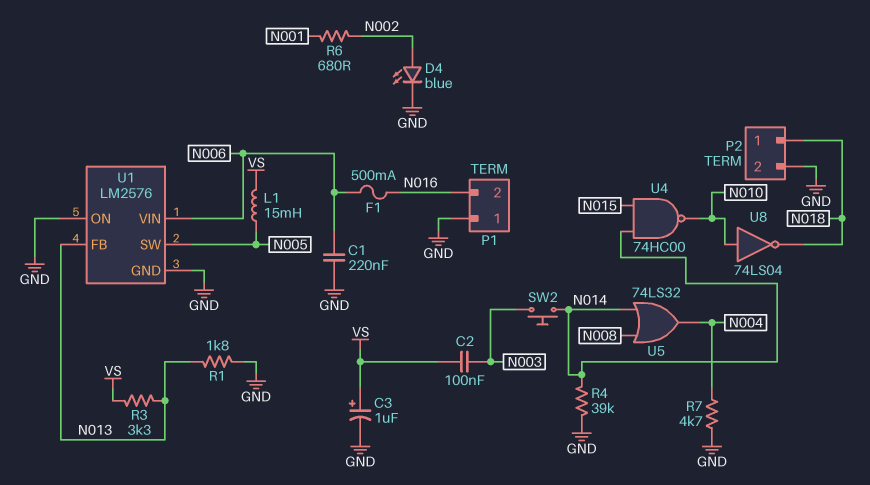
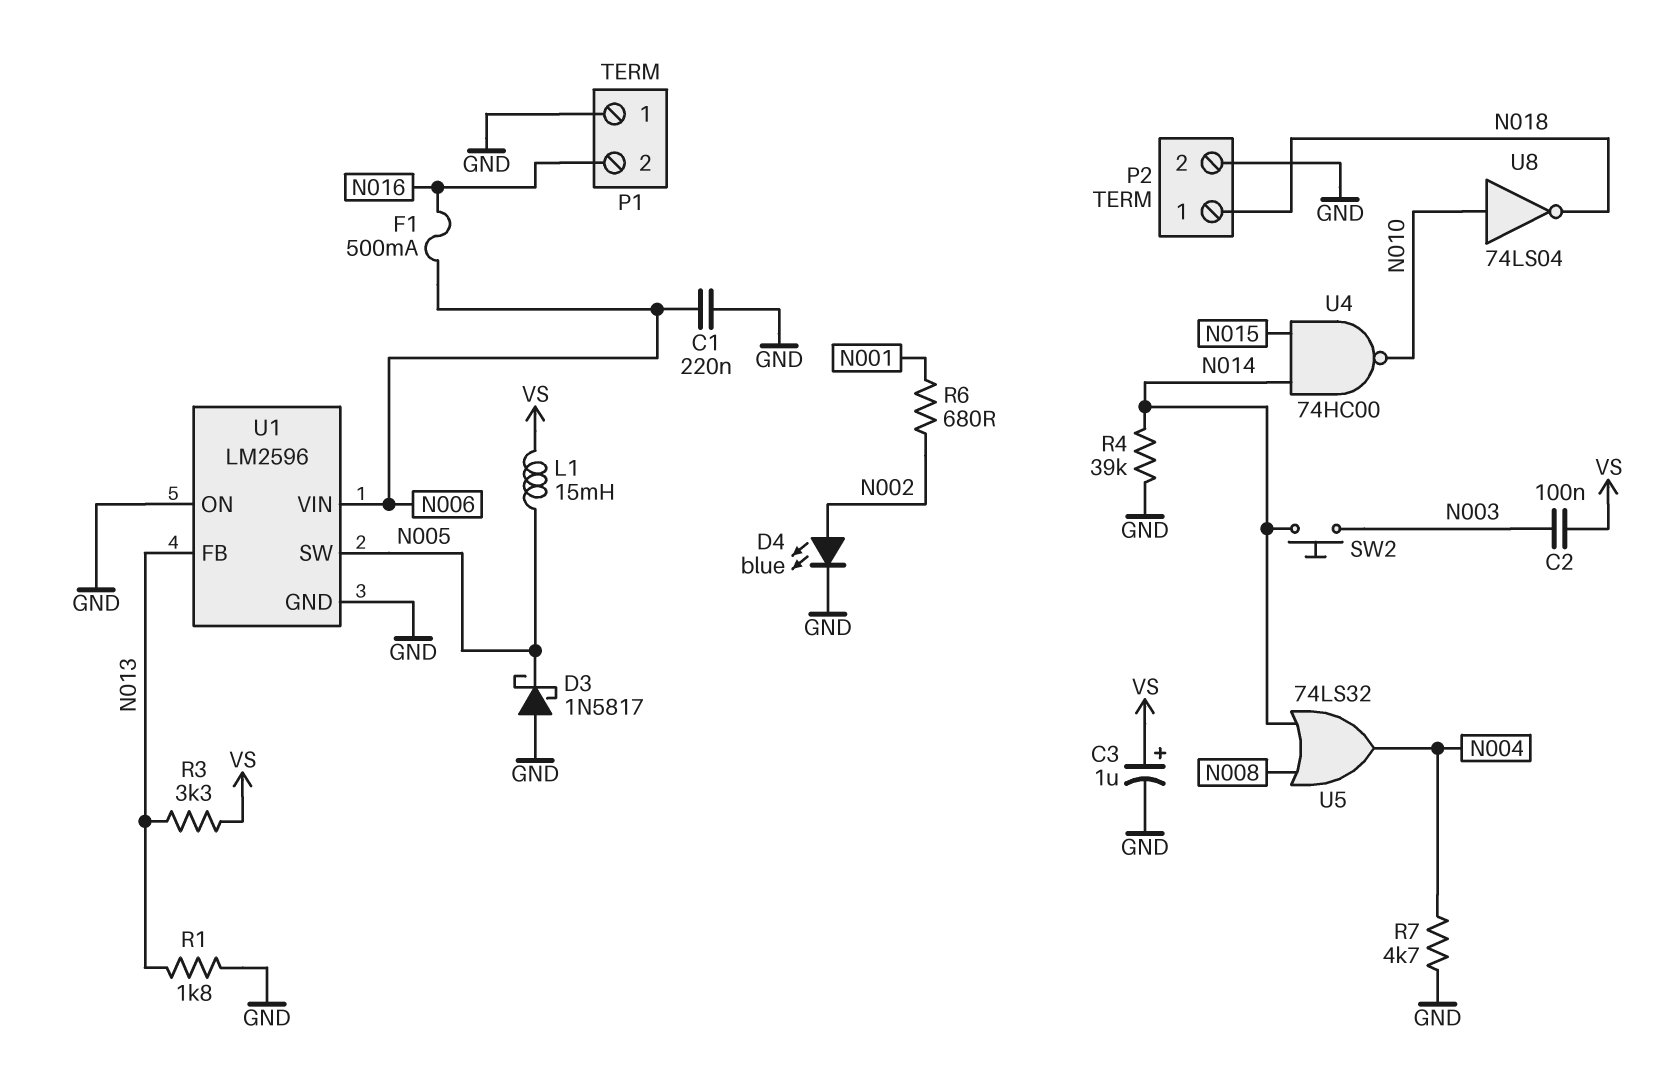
D3: none -> schottky 1N5817 (A GND, K N005)
U1: LM2576 -> LM2596

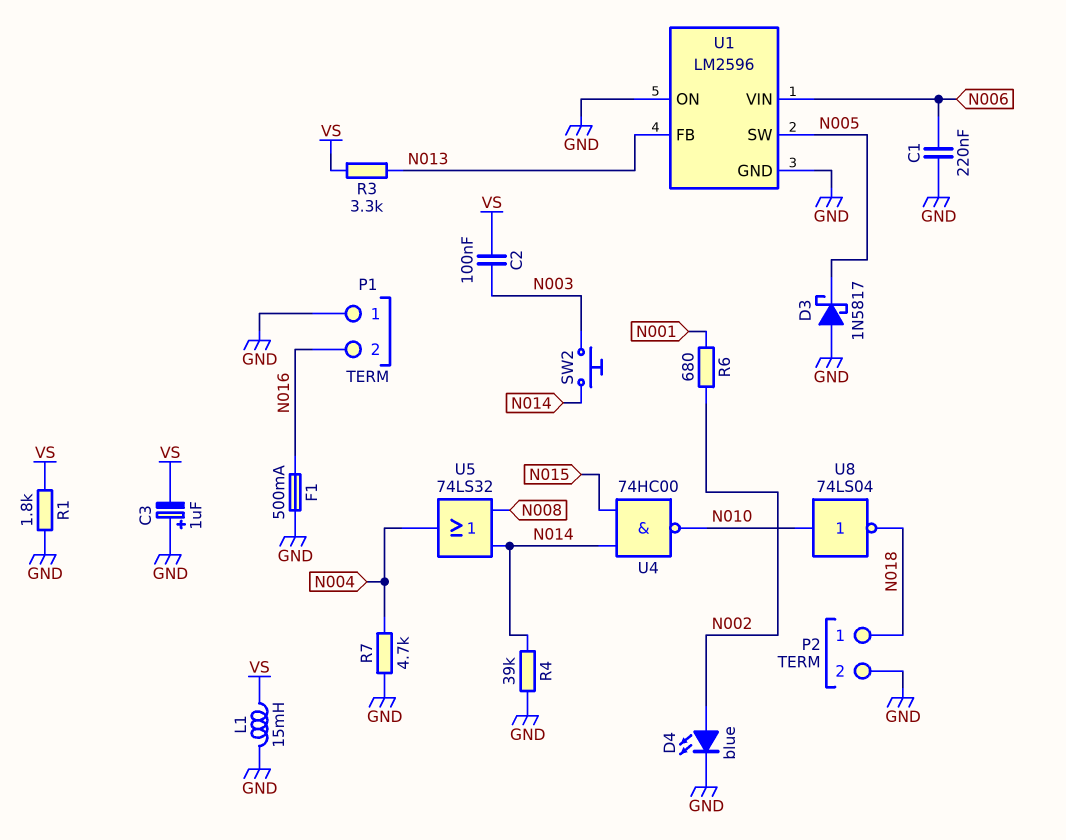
C3: 1uF (plus VS, minus GND) -> 1uF (plus GND, minus VS)
F1: 500mA (N006, N016) -> 500mA (GND, N016)
L1: 15mH (N005, VS) -> 15mH (GND, VS)
R1: 1.8k (GND, N013) -> 1.8k (GND, VS)

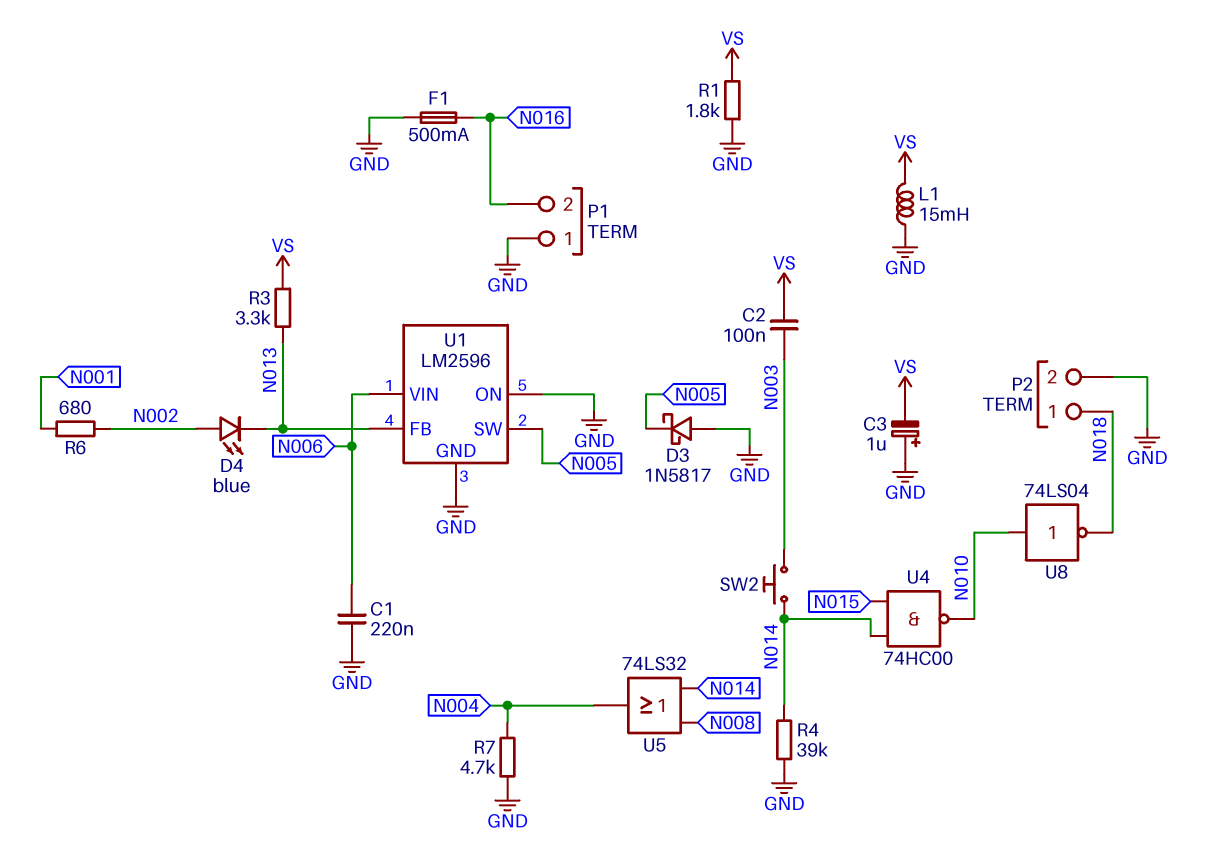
D4: LED blue (A N002, K GND) -> LED blue (A N002, K N013)

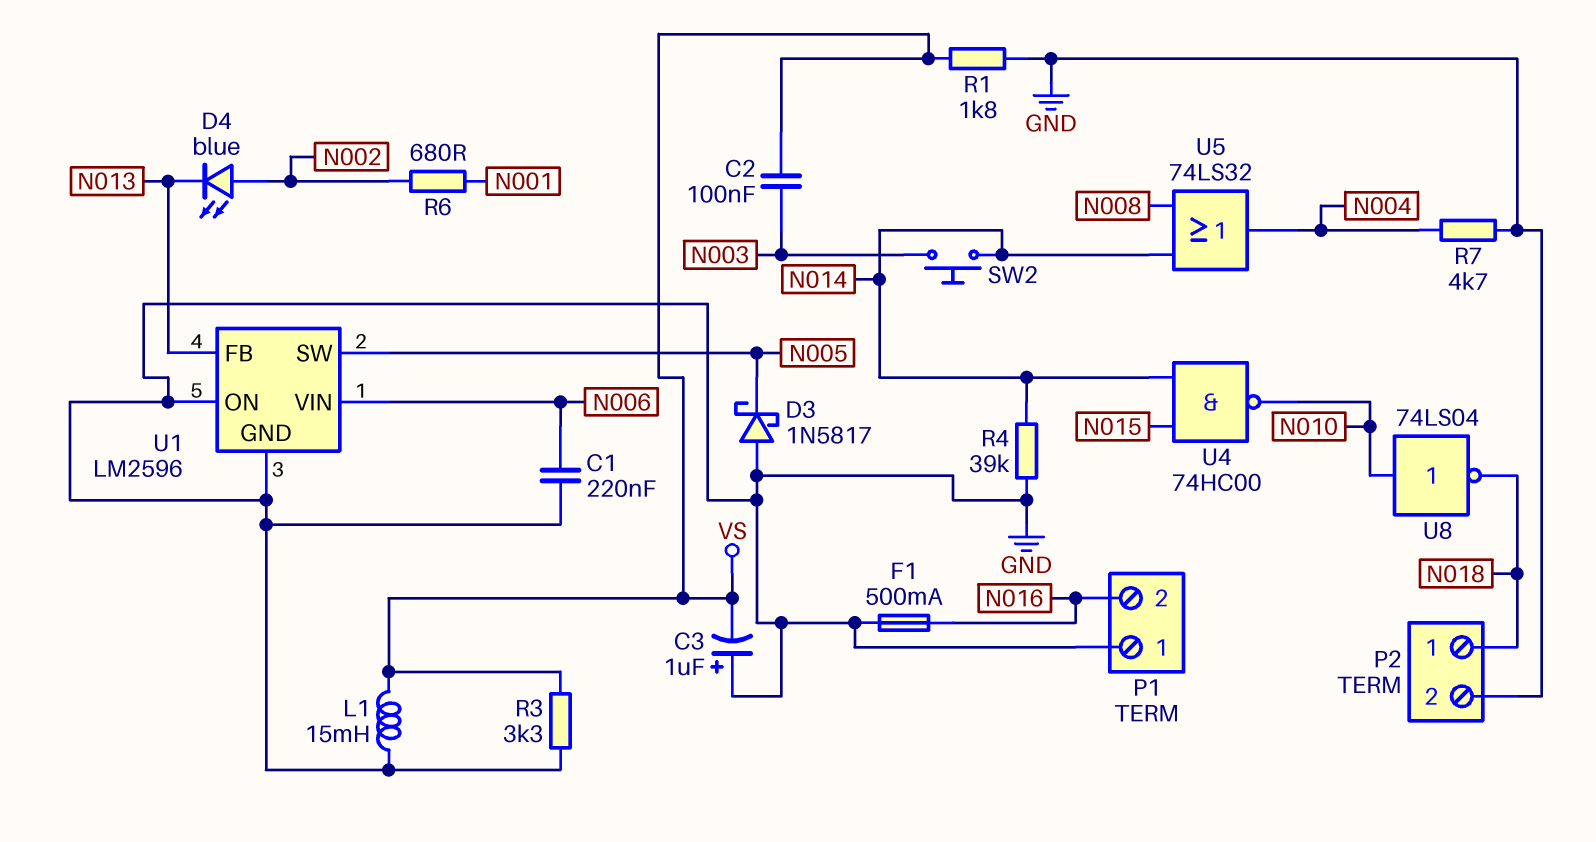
R3: 3.3k (N013, VS) -> 3.3k (GND, VS)

